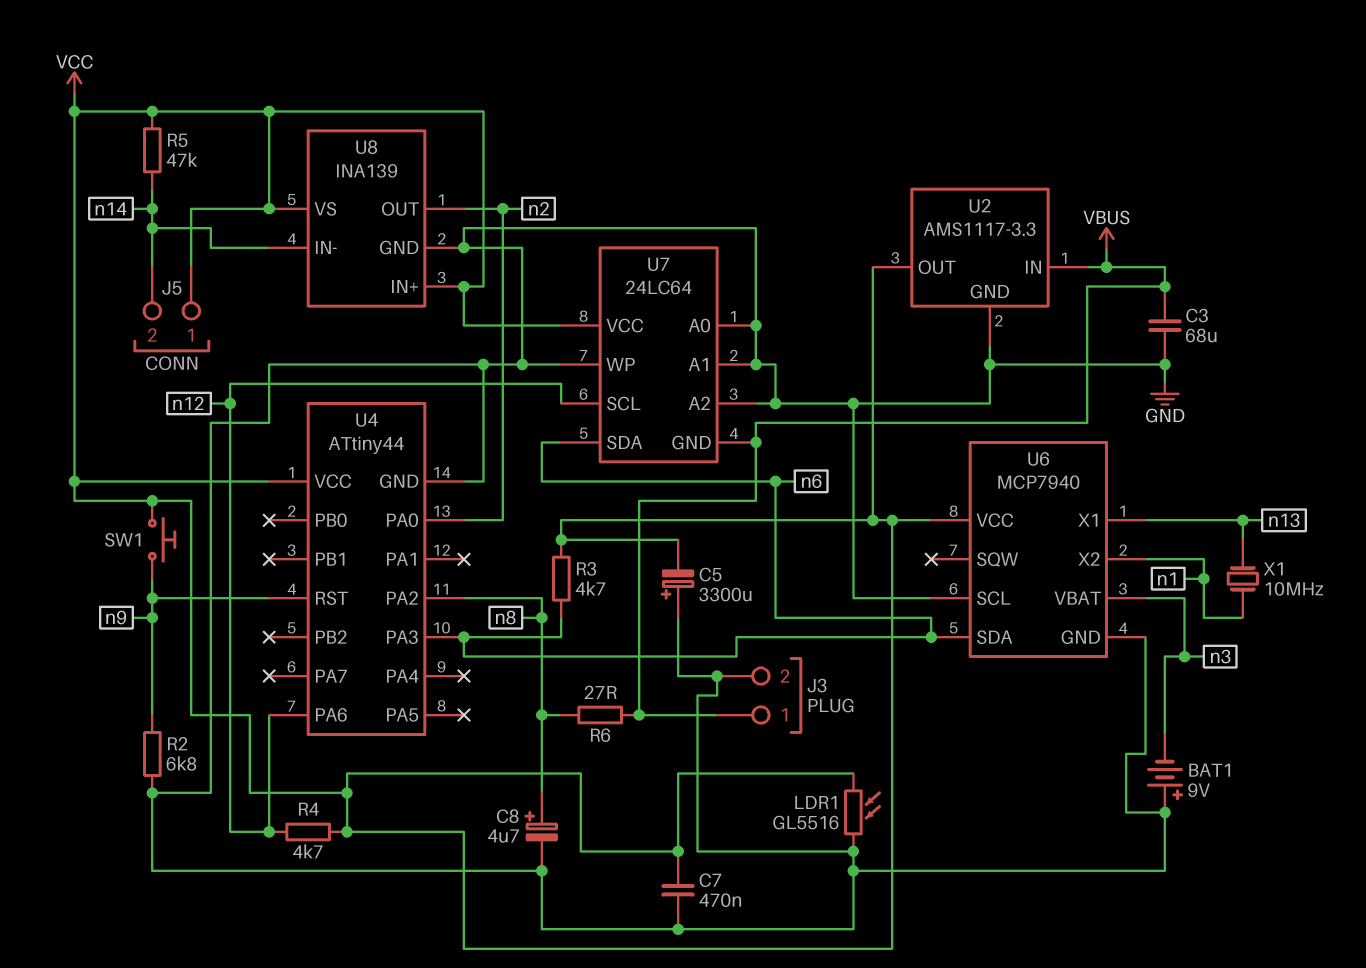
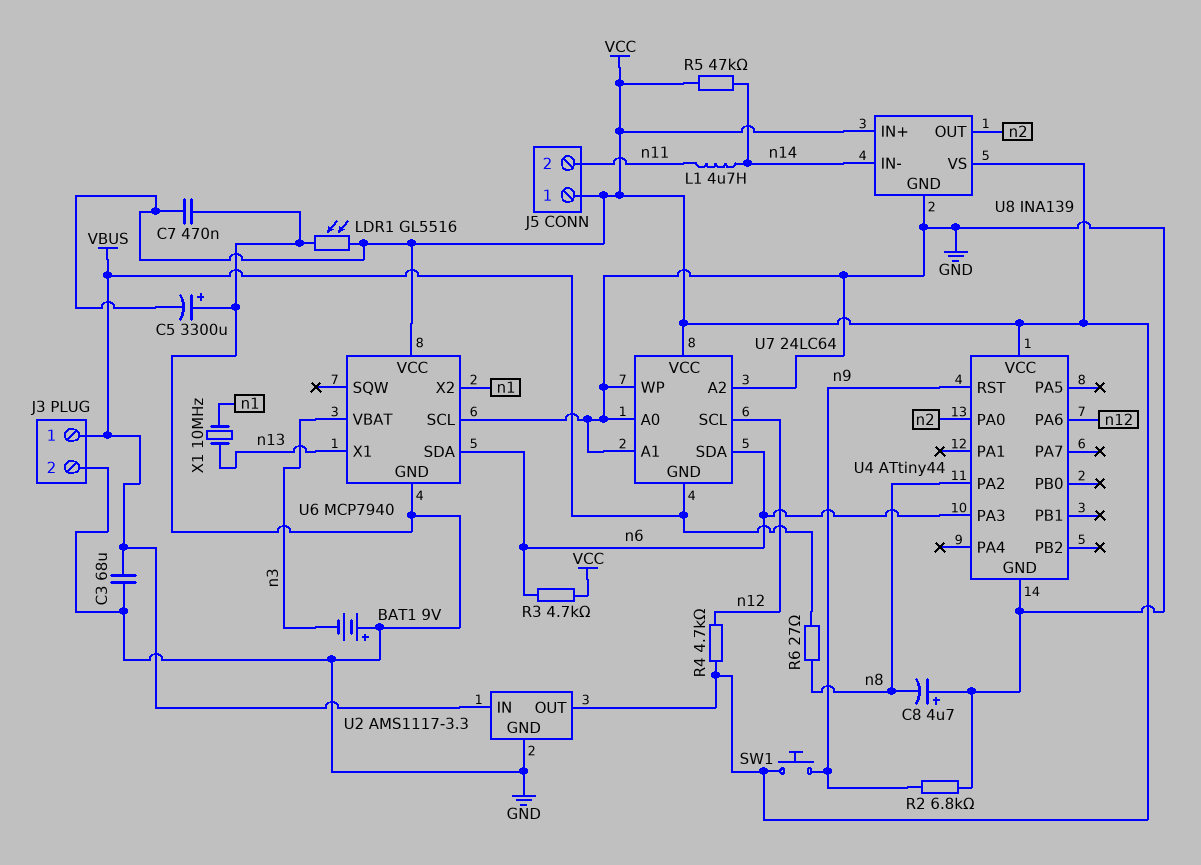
C8: 4.7uF (plus n8, minus GND) -> 4.7uF (plus GND, minus n8)
J5 pin 2: n14 -> n11
L1: none -> 4.7uH (n11, n14)

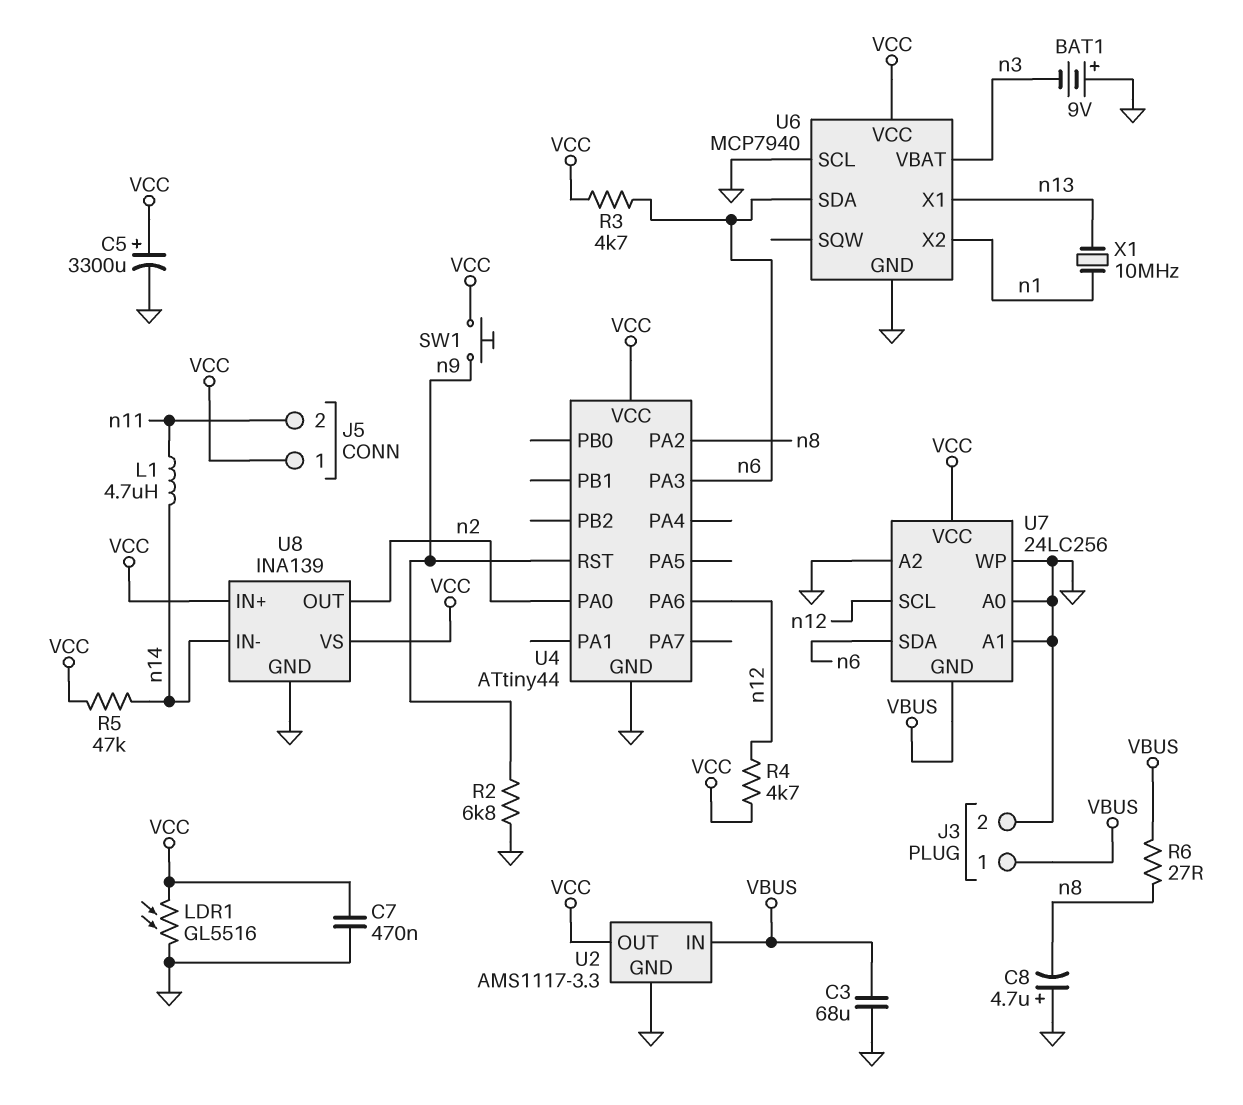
C5: 3300uF (plus GND, minus VCC) -> 3300uF (plus VCC, minus GND)
U7: 24LC64 -> 24LC256

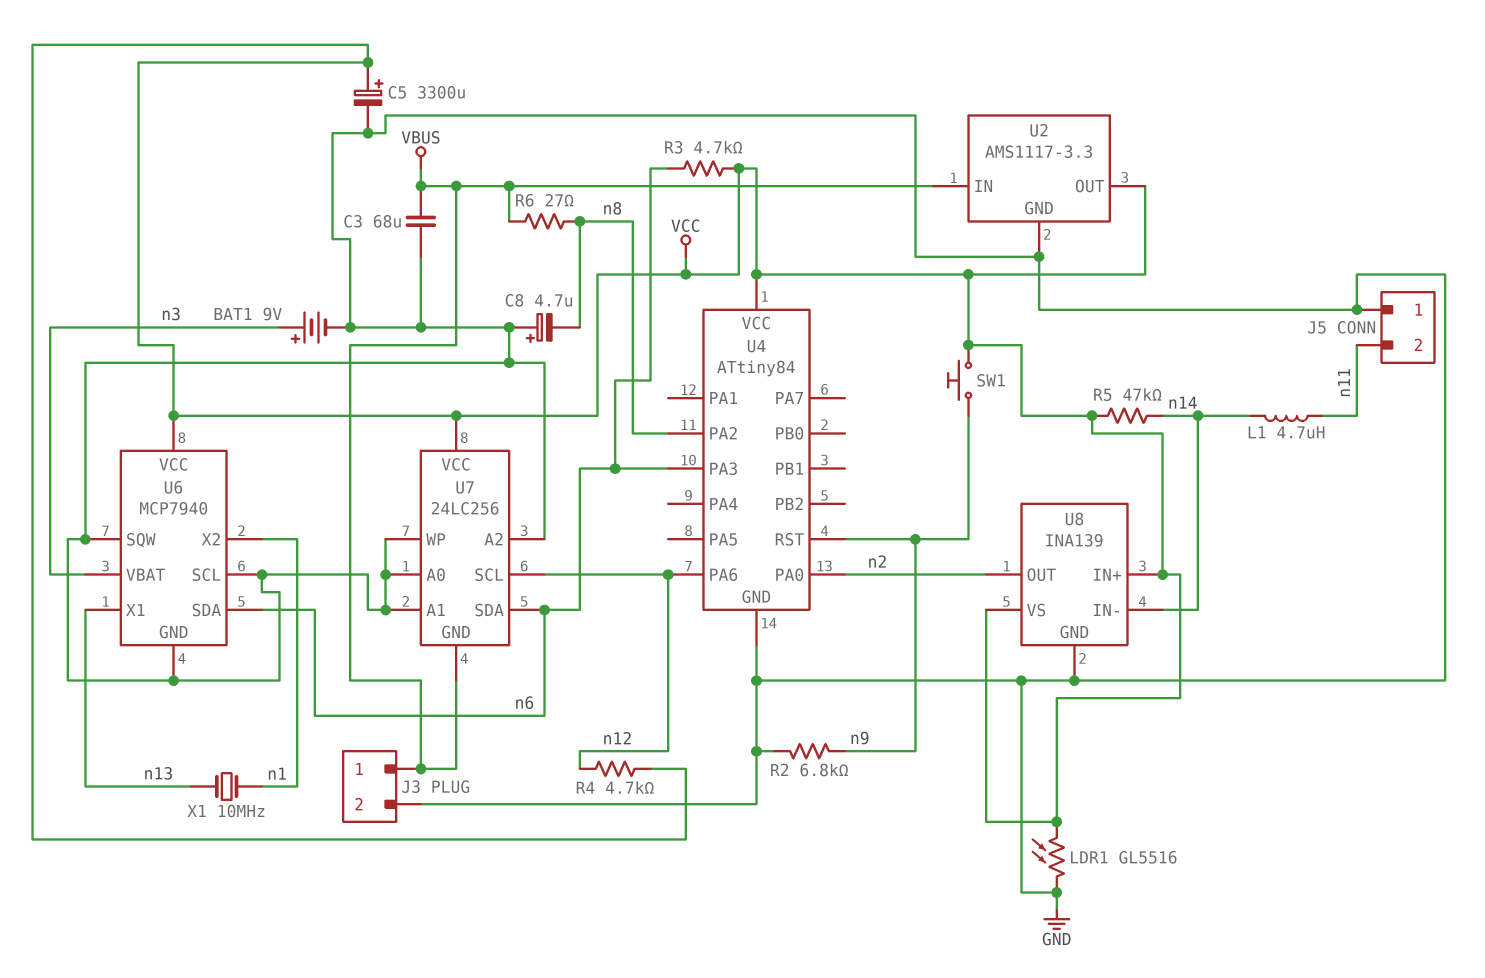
BAT1: 9V (plus GND, minus n3) -> 9V (plus n3, minus GND)
C7: 470nF (GND, VCC) -> none
J5 pin 1: VCC -> GND
U4: ATtiny44 -> ATtiny84
U6 pin SQW: none -> GND

